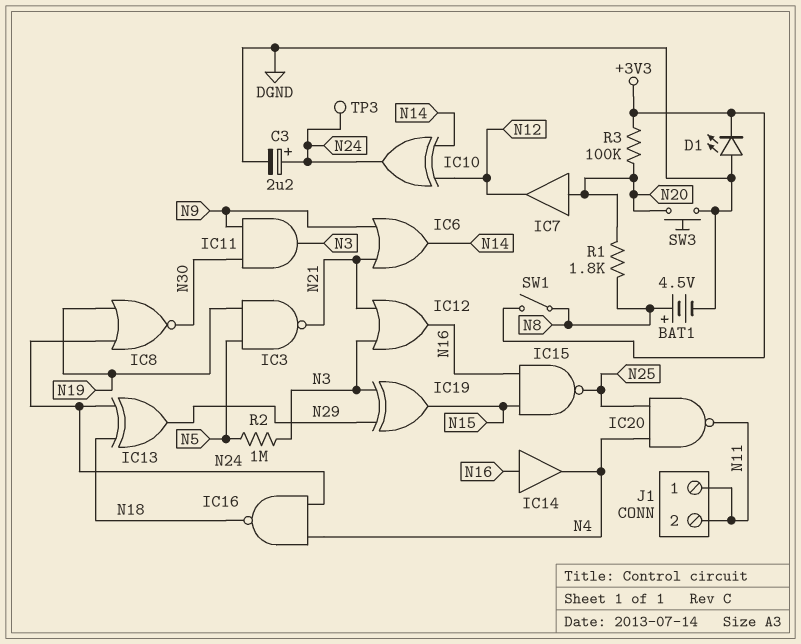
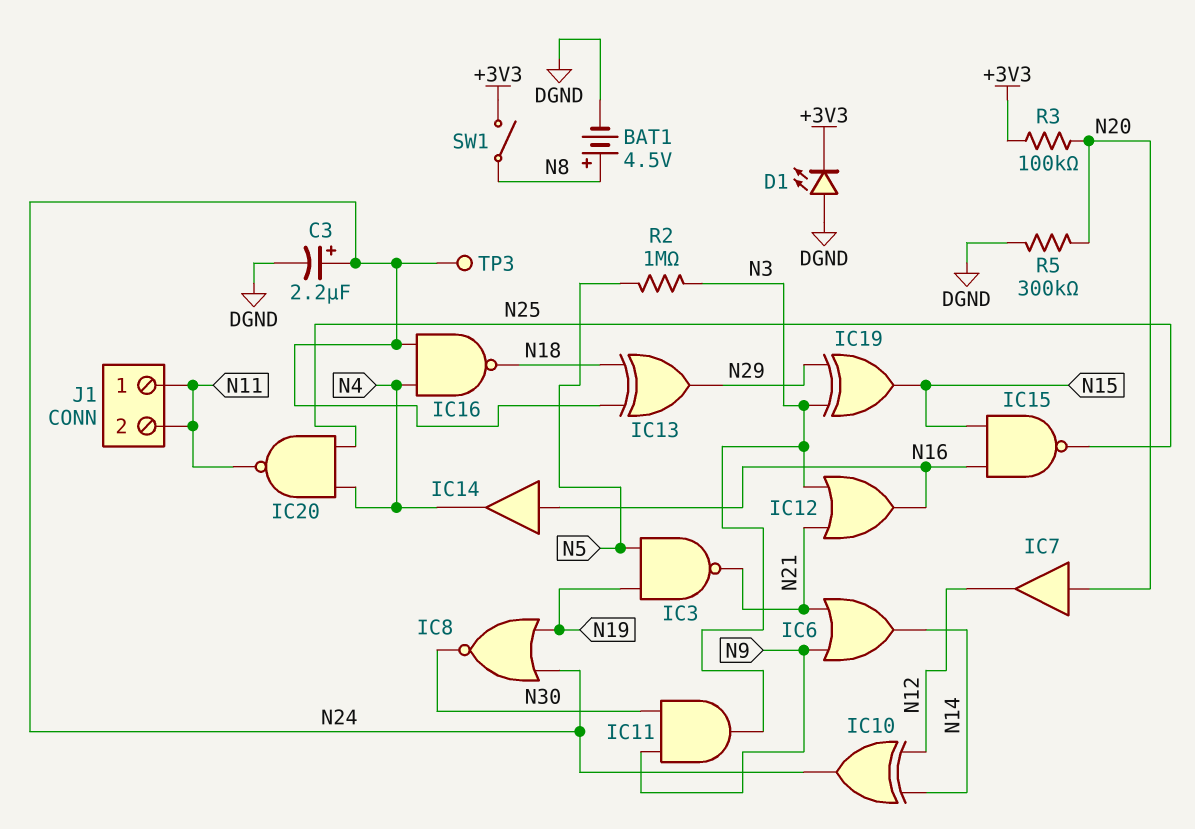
R1: 1.8k (N8, N20) -> none
R5: none -> 300k (DGND, N20)
SW3: button (DGND, N20) -> none

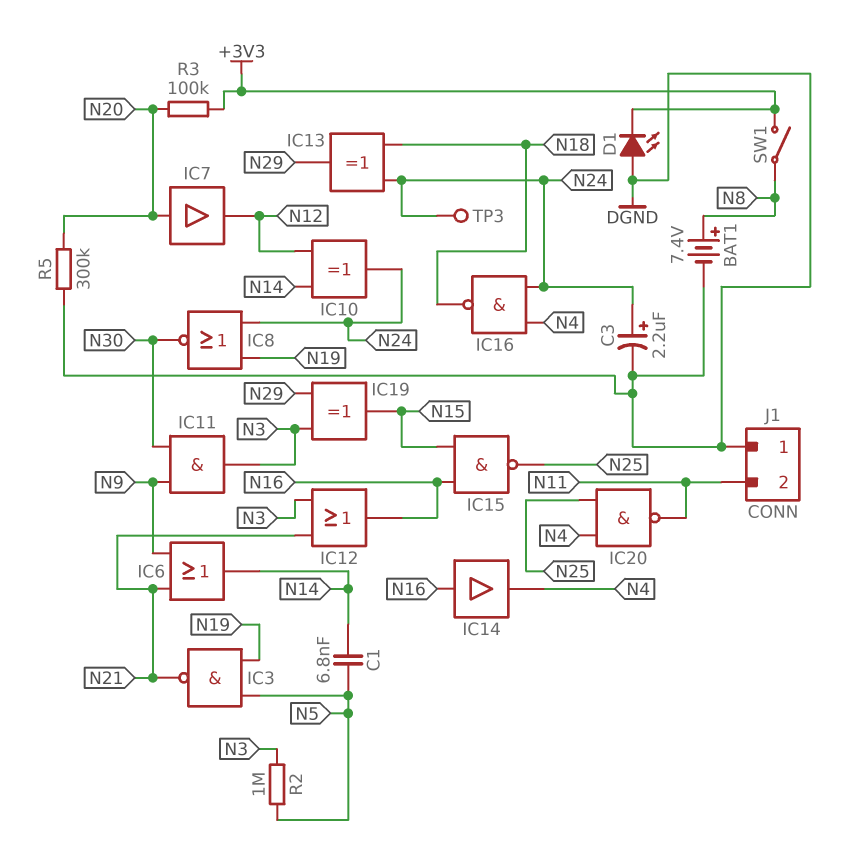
BAT1: 4.5V (plus N8, minus DGND) -> 7.4V (plus N8, minus DGND)
C1: none -> 6.8nF (N5, N14)
J1 pin 1: N11 -> DGND

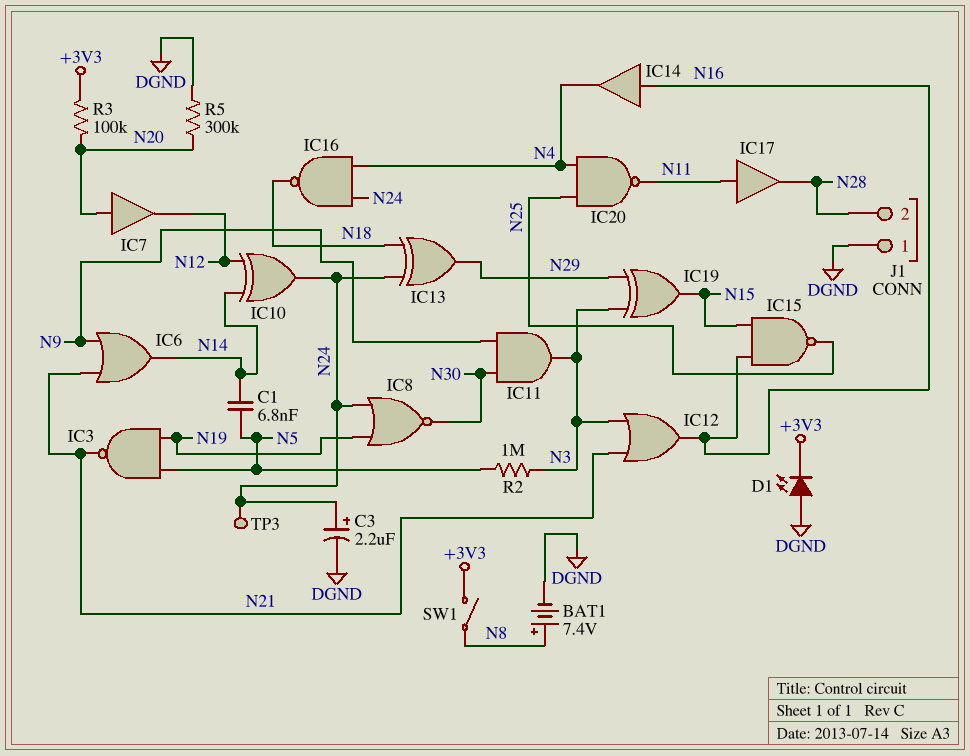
IC17: none -> buffer (in N11, out N28)
J1 pin 2: N11 -> N28

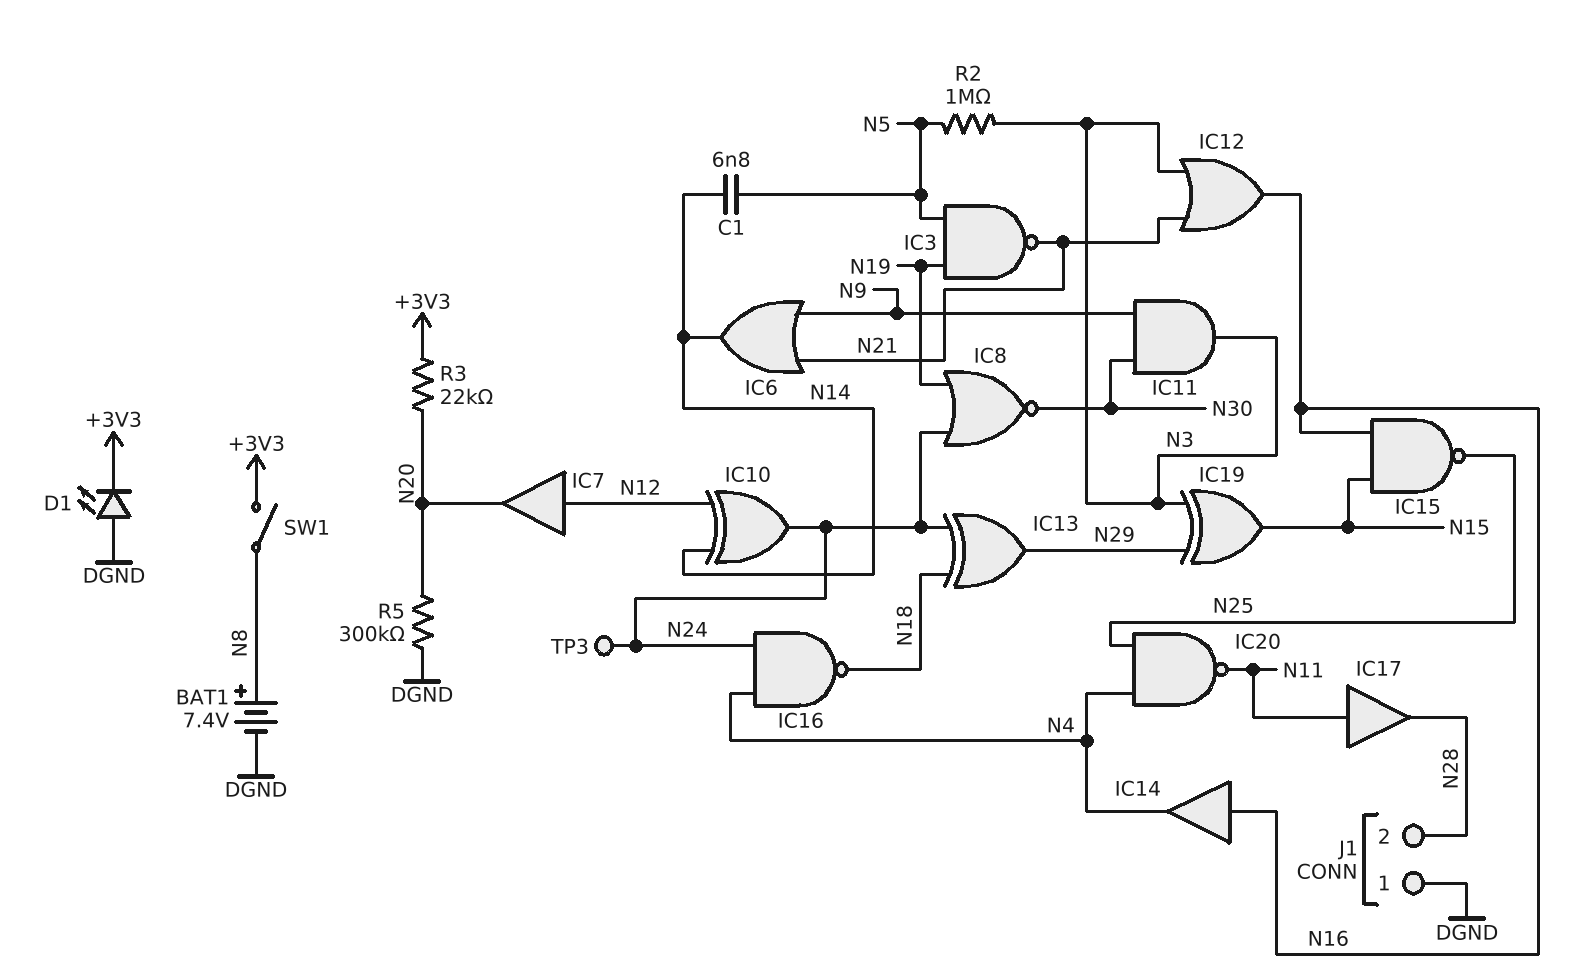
C3: 2.2uF (plus N24, minus DGND) -> none
IC7: buffer (in N20, out N12) -> buffer (in N12, out N20)
R3: 100k (+3V3, N20) -> 22k (+3V3, N20)

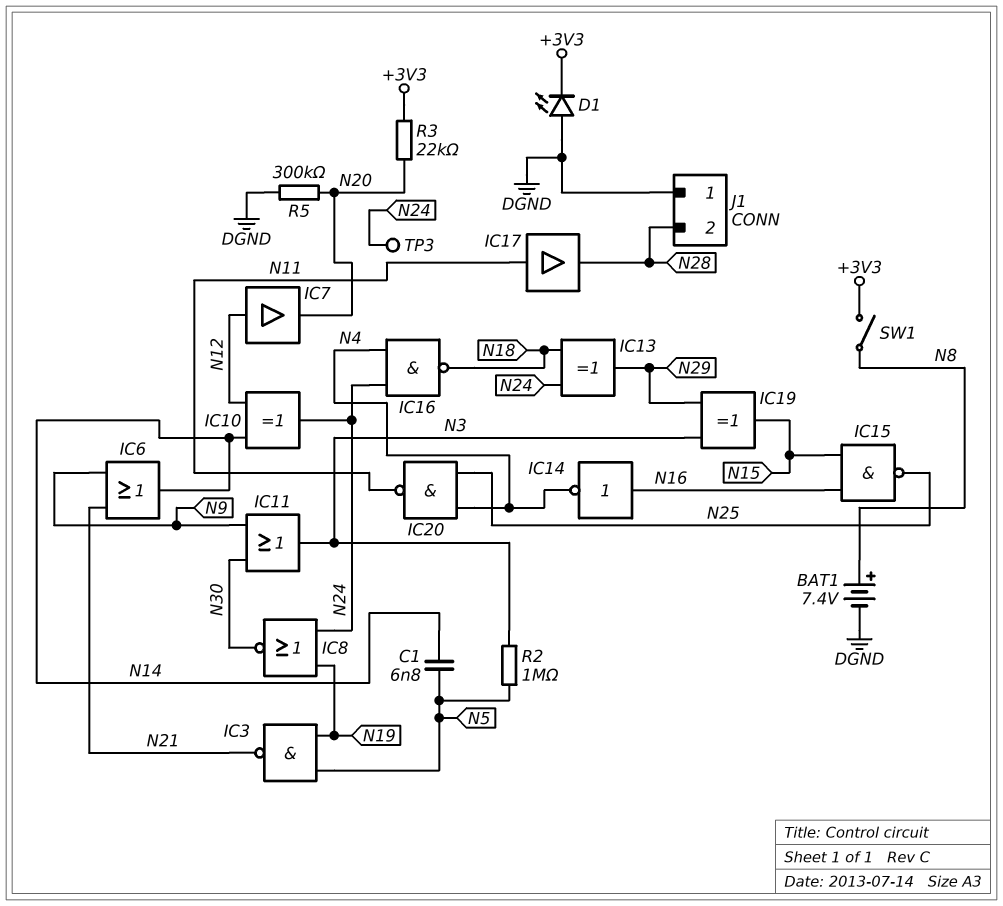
IC11: AND (in N9, in N30, out N3) -> OR (in N9, in N30, out N3)
IC12: OR (in N3, in N21, out N16) -> none
IC14: buffer (in N16, out N4) -> NOT (in N16, out N4)

